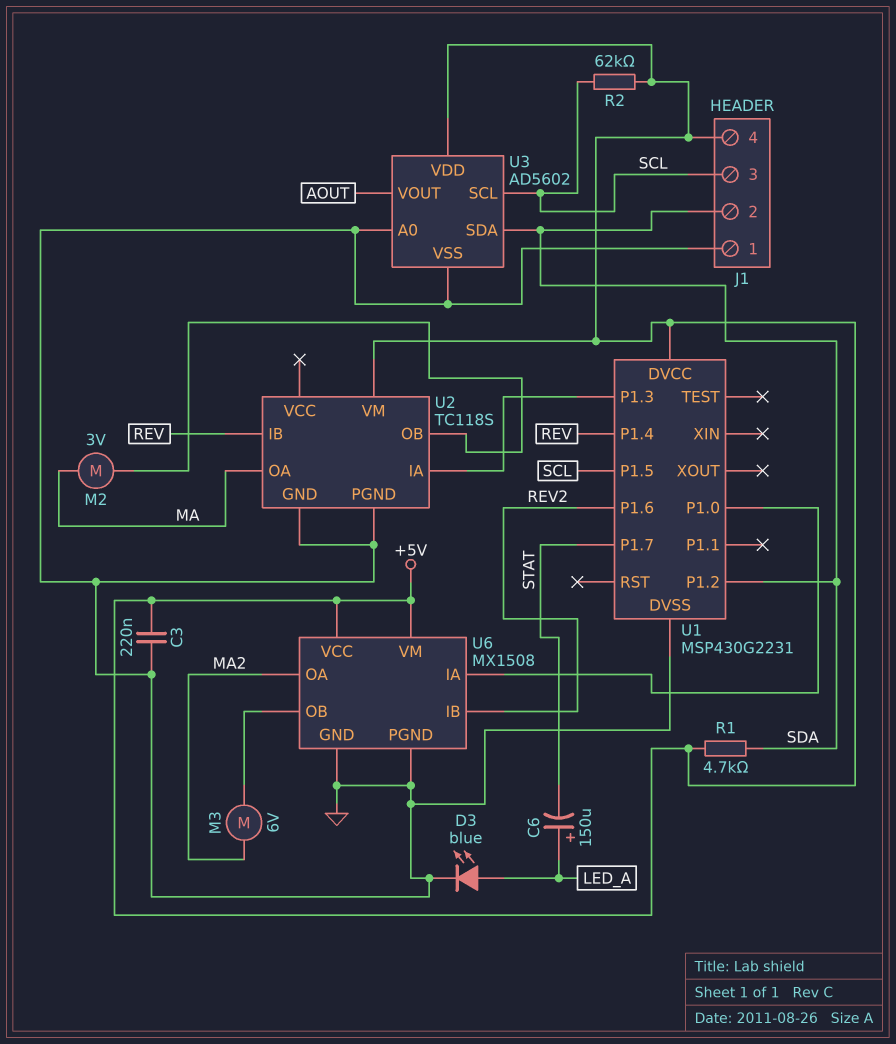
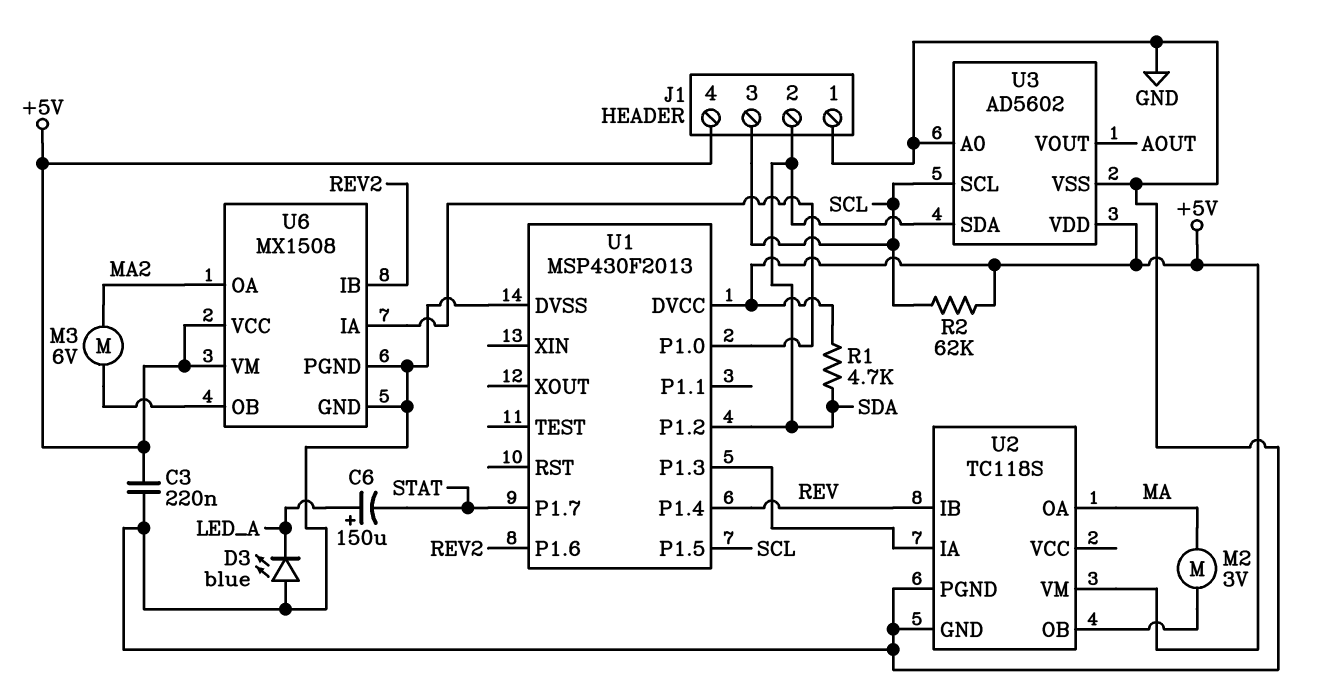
D3: LED blue (A LED_A, K GND) -> LED blue (A GND, K LED_A)
U1: MSP430G2231 -> MSP430F2013

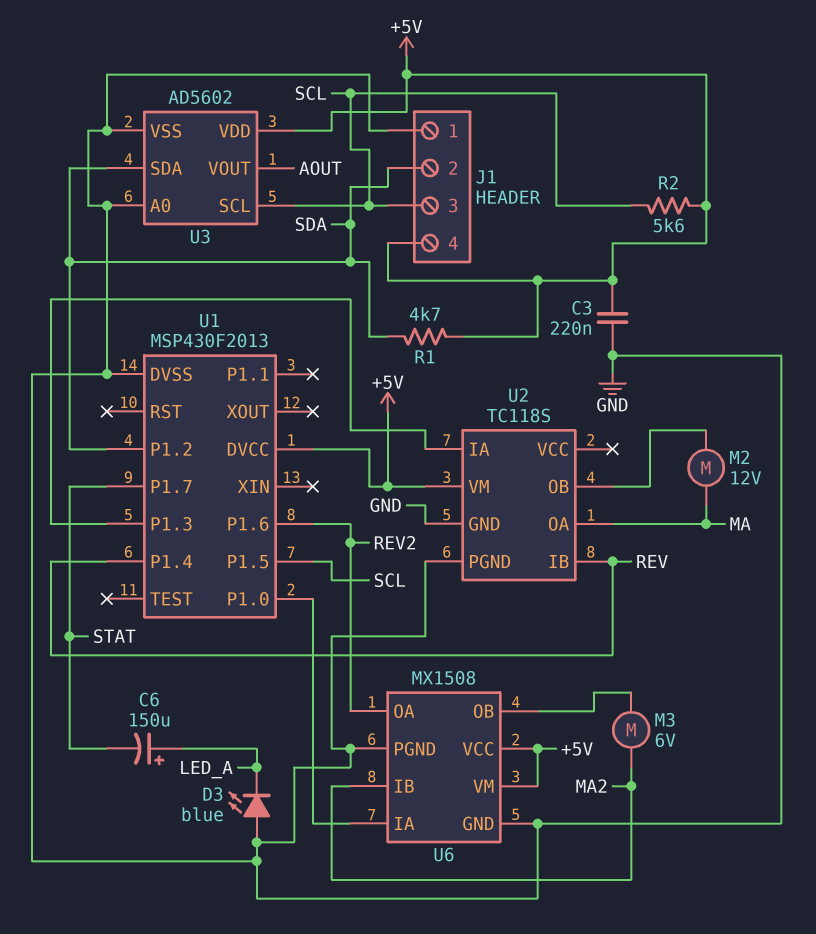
M2: motor 3V (MA, U2/OB) -> motor 12V (MA, U2/OB)
R2: 62k (+5V, SCL) -> 5.6k (+5V, SCL)
U6 pin IB: REV2 -> MA2
U6 pin OA: MA2 -> REV2

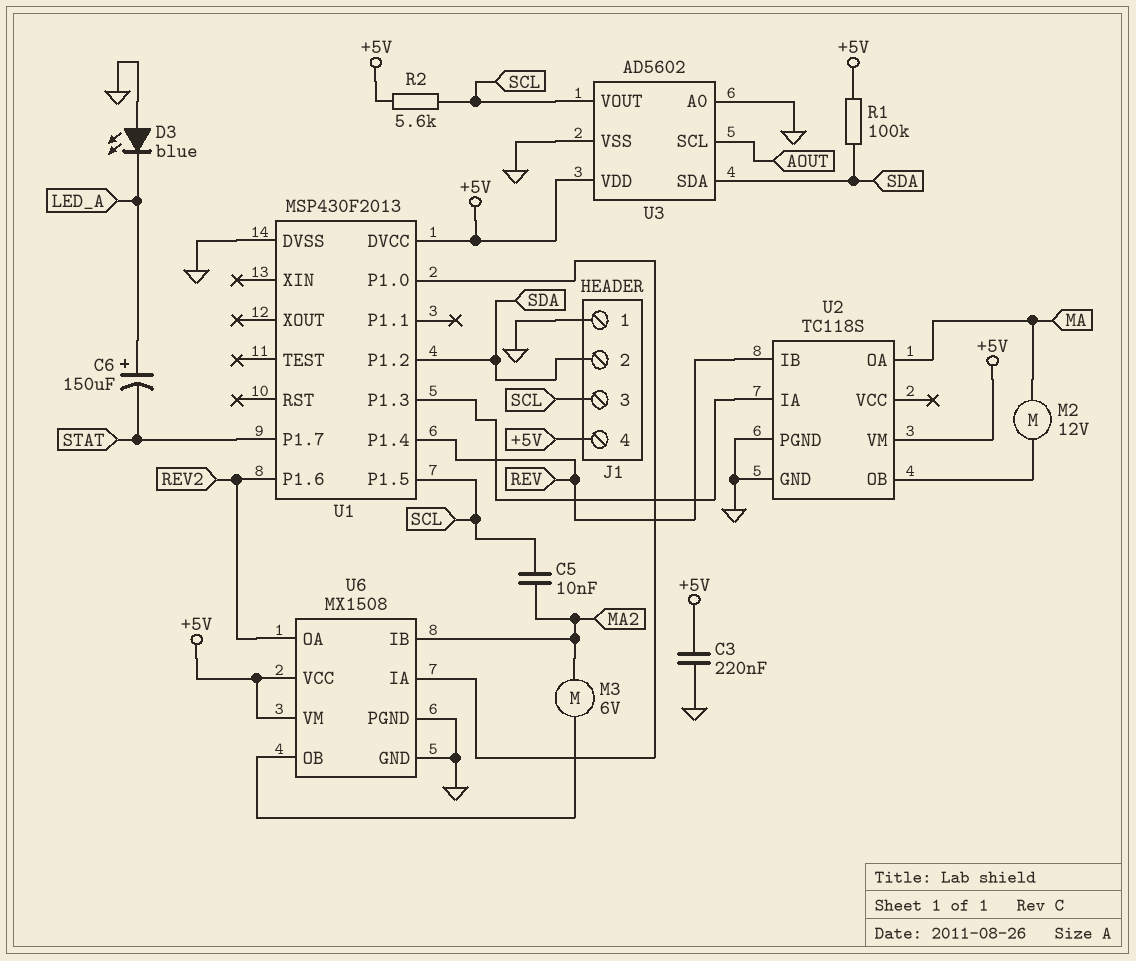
C5: none -> 10nF (MA2, SCL)
R1: 4.7k (+5V, SDA) -> 100k (+5V, SDA)
U3 pin SCL: SCL -> AOUT
U3 pin VOUT: AOUT -> SCL

